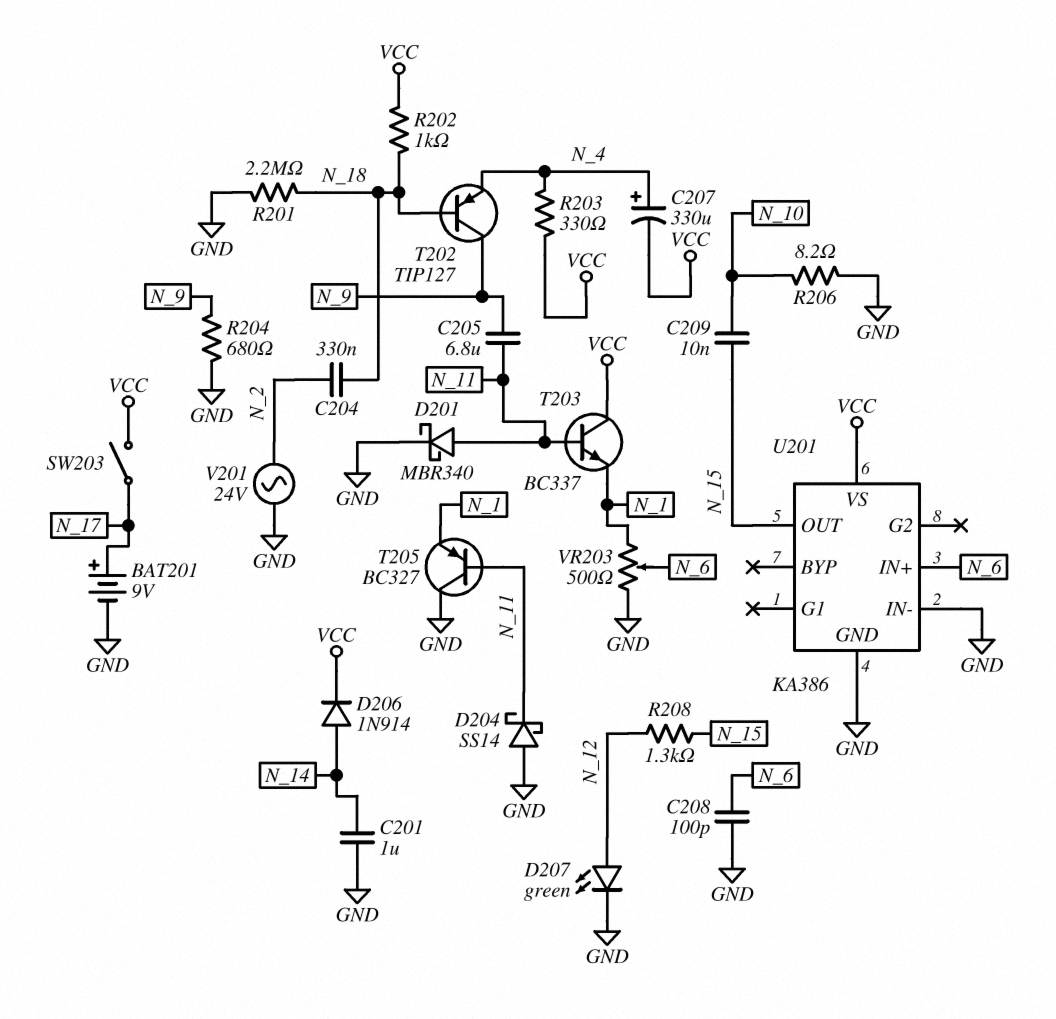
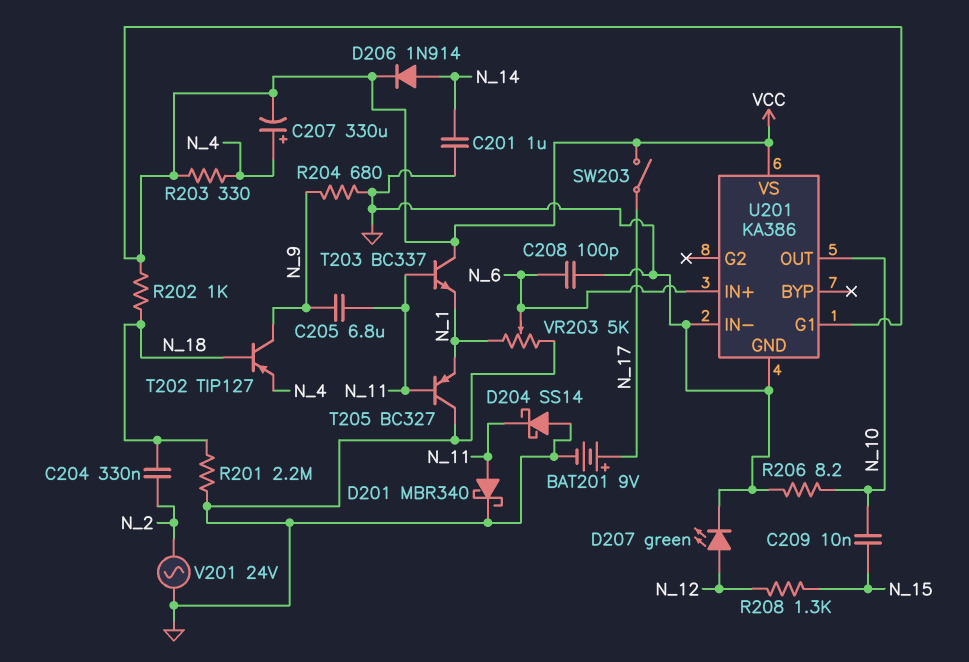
U201 pin G1: none -> VCC
U201 pin OUT: N_15 -> N_10
VR203: 500 (GND, N_1, wiper N_6) -> 5k (GND, N_1, wiper N_6)

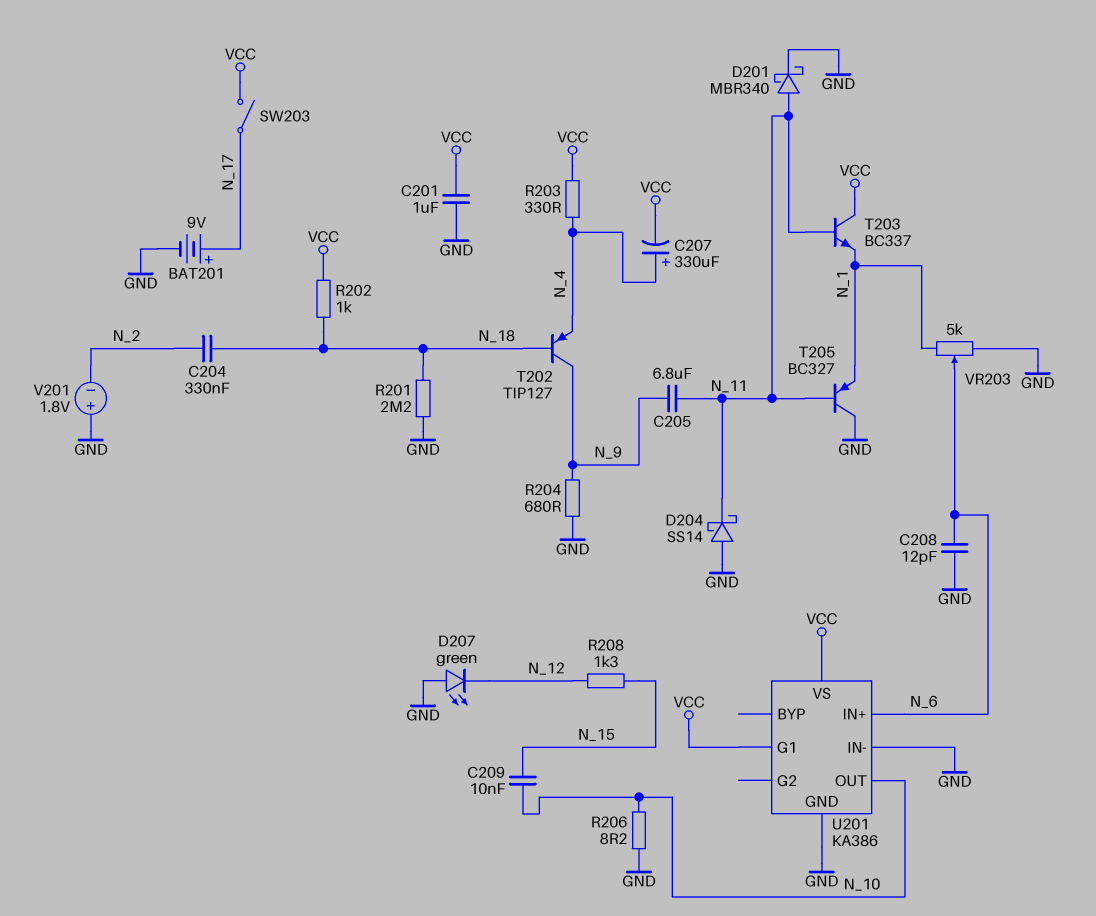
C201: 1uF (GND, N_14) -> 1uF (GND, VCC)
C208: 100pF (GND, N_6) -> 12pF (GND, N_6)
D206: diode 1N914 (A N_14, K VCC) -> none
D207: LED green (A N_12, K GND) -> LED green (A GND, K N_12)
V201: AC 24V (GND, N_2) -> 1.8V (plus GND, minus N_2)

